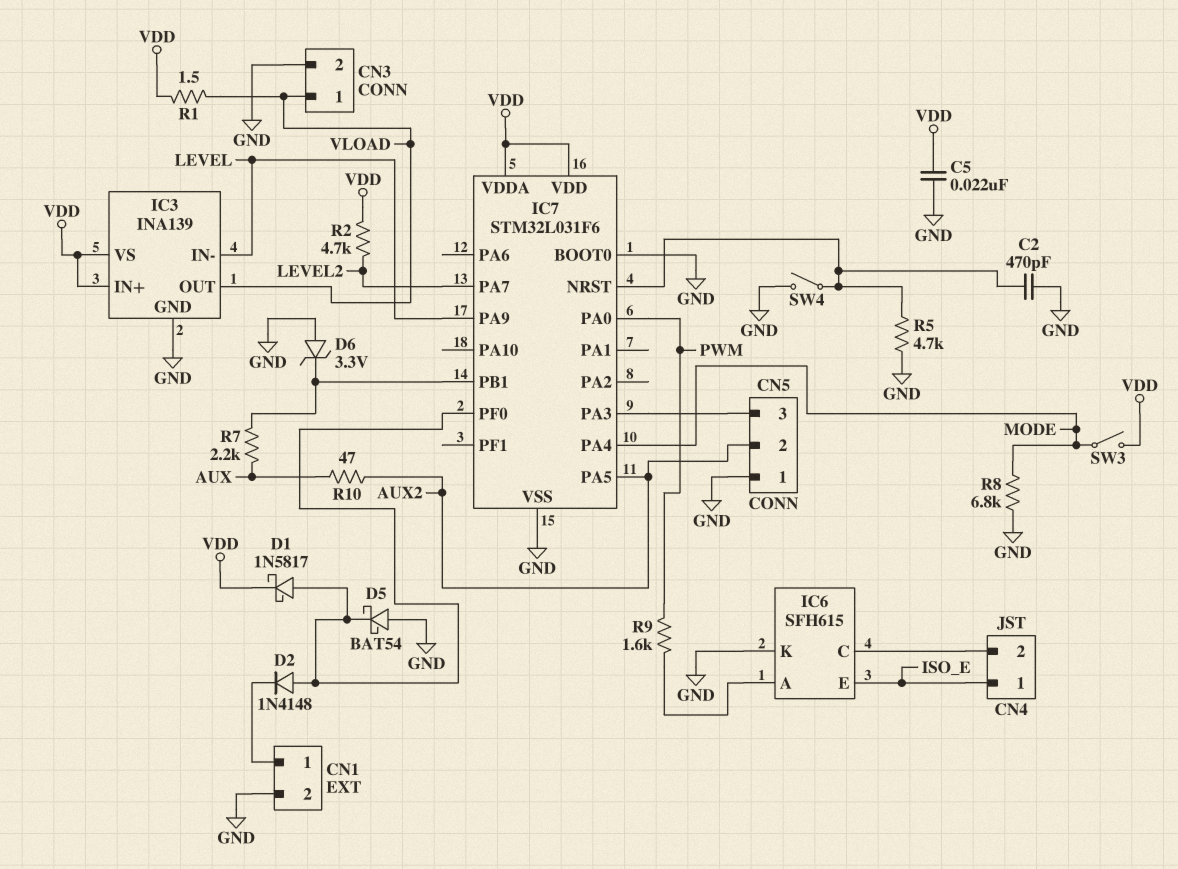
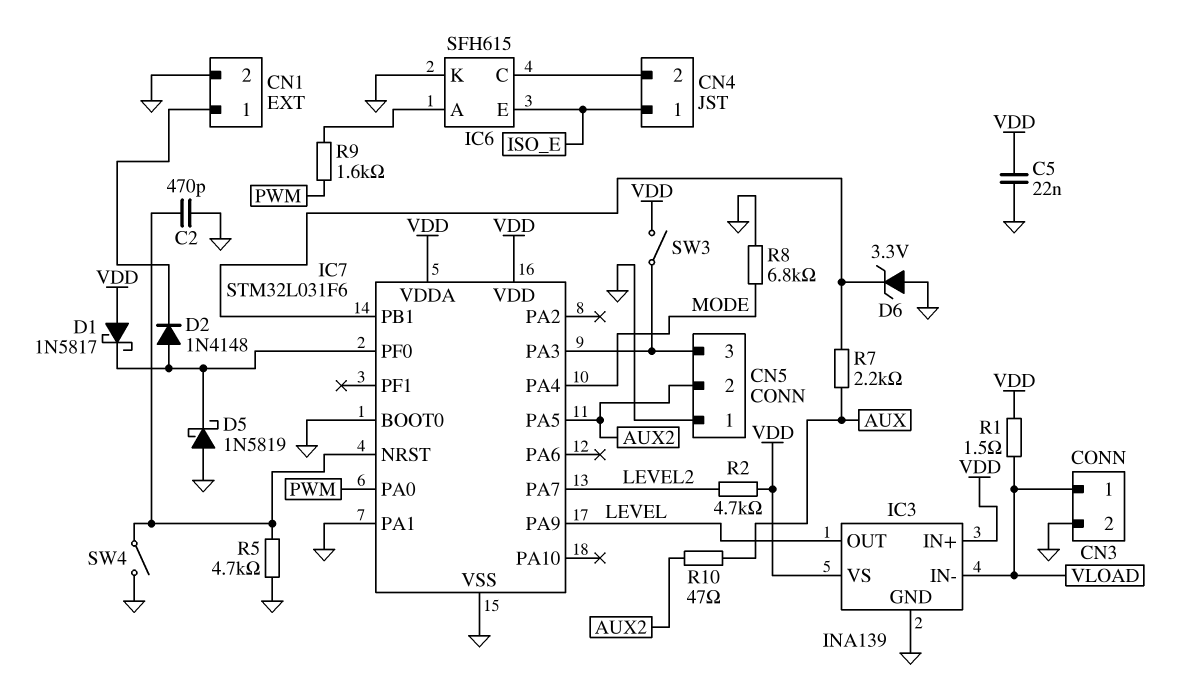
D1: schottky 1N5817 (A IC7/PF0, K VDD) -> schottky 1N5817 (A VDD, K IC7/PF0)
D5: schottky BAT54 (A GND, K IC7/PF0) -> schottky 1N5819 (A GND, K IC7/PF0)
IC3 pin IN-: LEVEL -> VLOAD
IC3 pin OUT: VLOAD -> LEVEL
IC7 pin PA1: none -> GND
SW3: switch (MODE, VDD) -> switch (CN5/3, VDD)

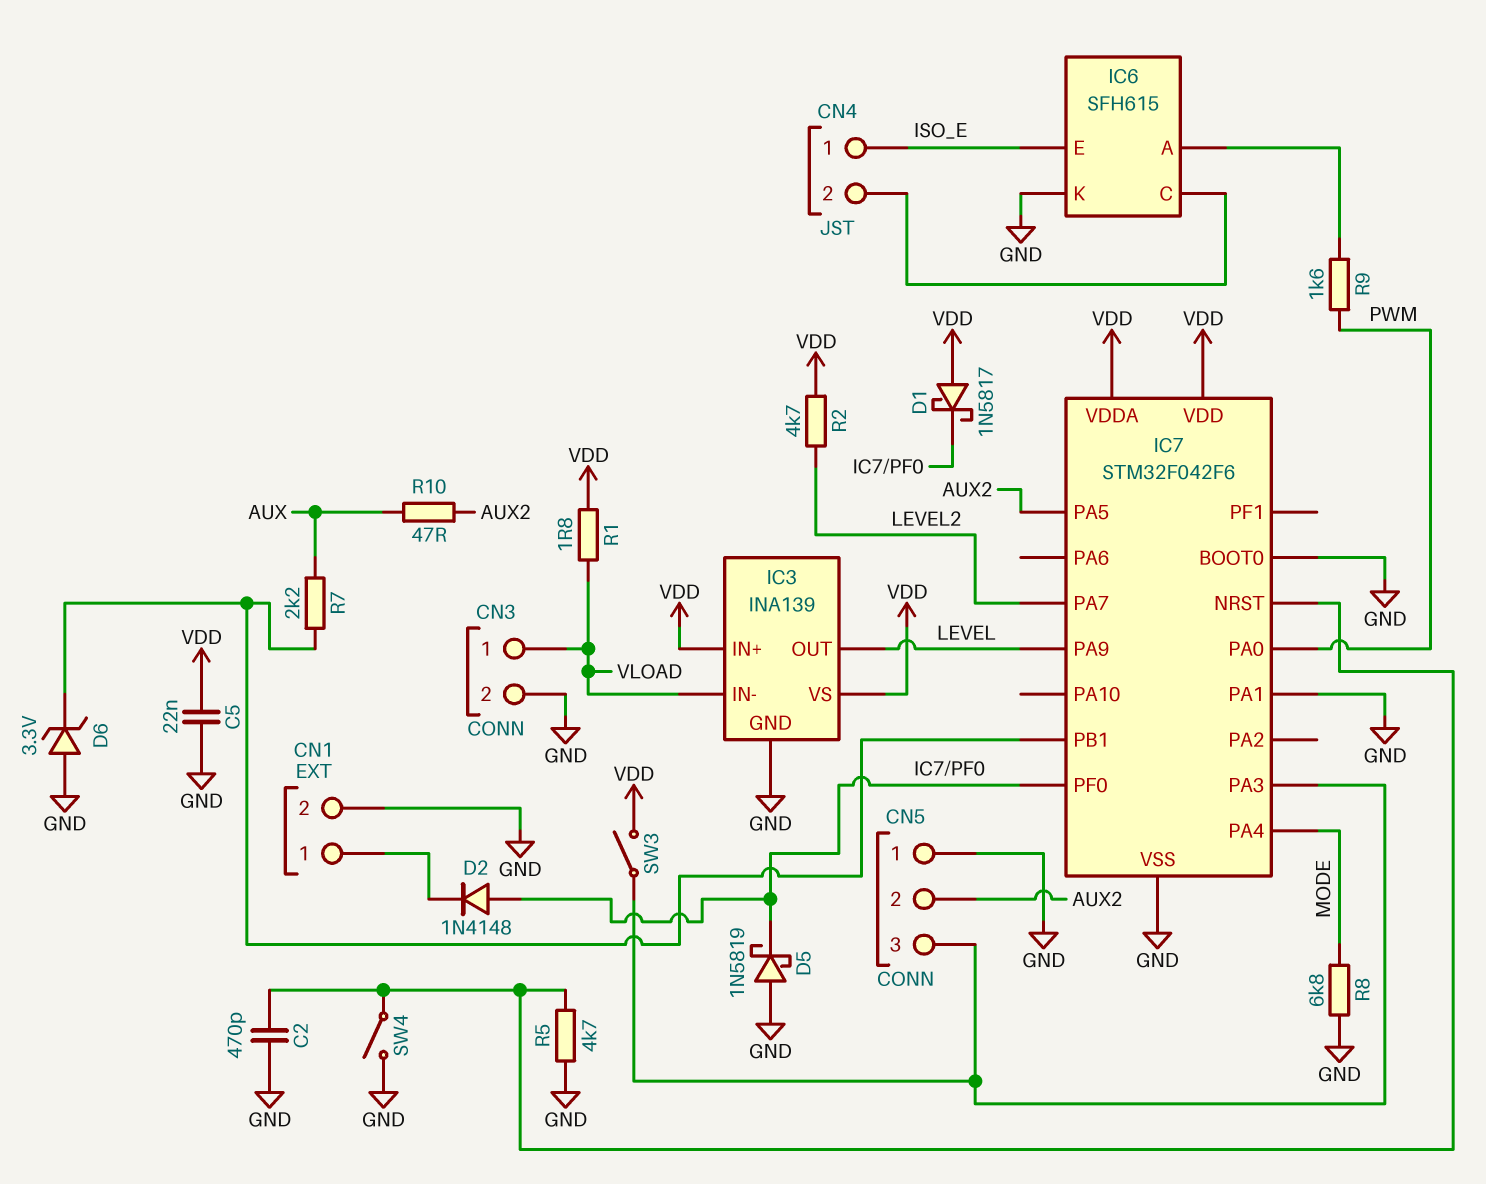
IC7: STM32L031F6 -> STM32F042F6
R1: 1.5 (VDD, VLOAD) -> 1.8 (VDD, VLOAD)

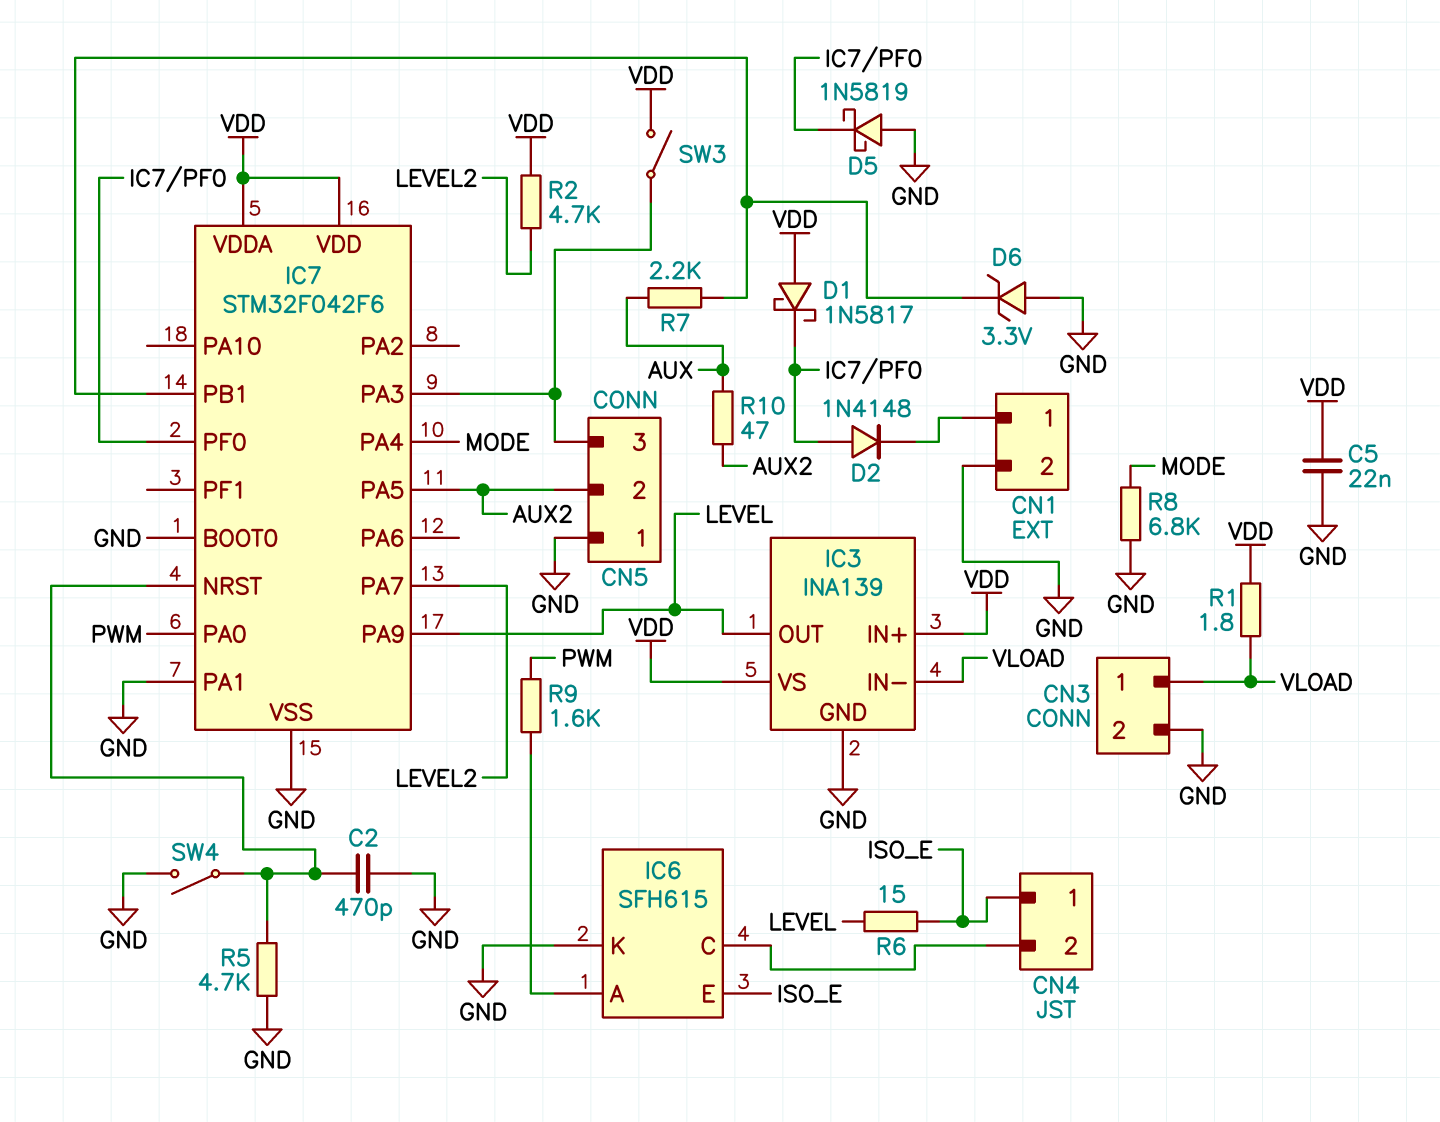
R6: none -> 15 (ISO_E, LEVEL)

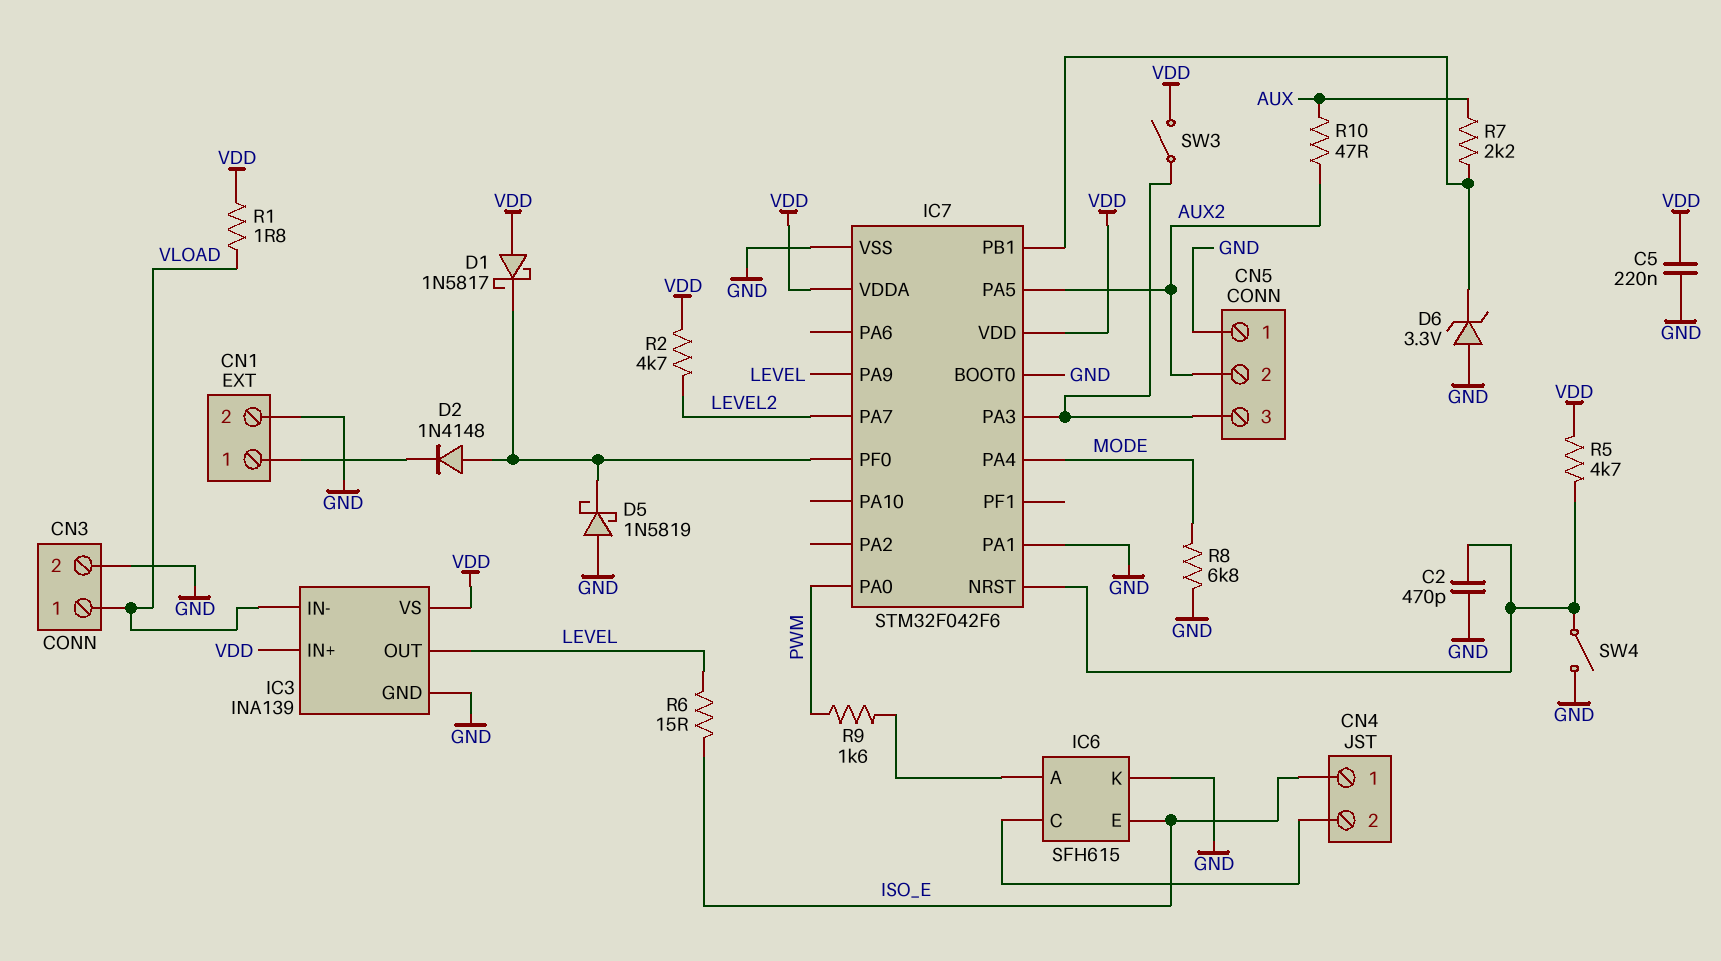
C5: 22nF (GND, VDD) -> 220nF (GND, VDD)
R5: 4.7k (GND, IC7/NRST) -> 4.7k (IC7/NRST, VDD)

